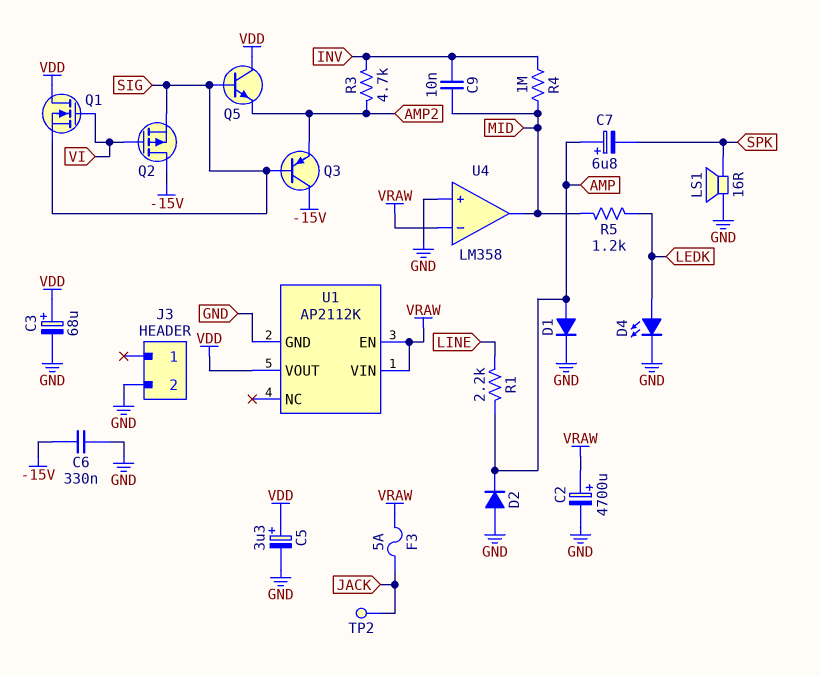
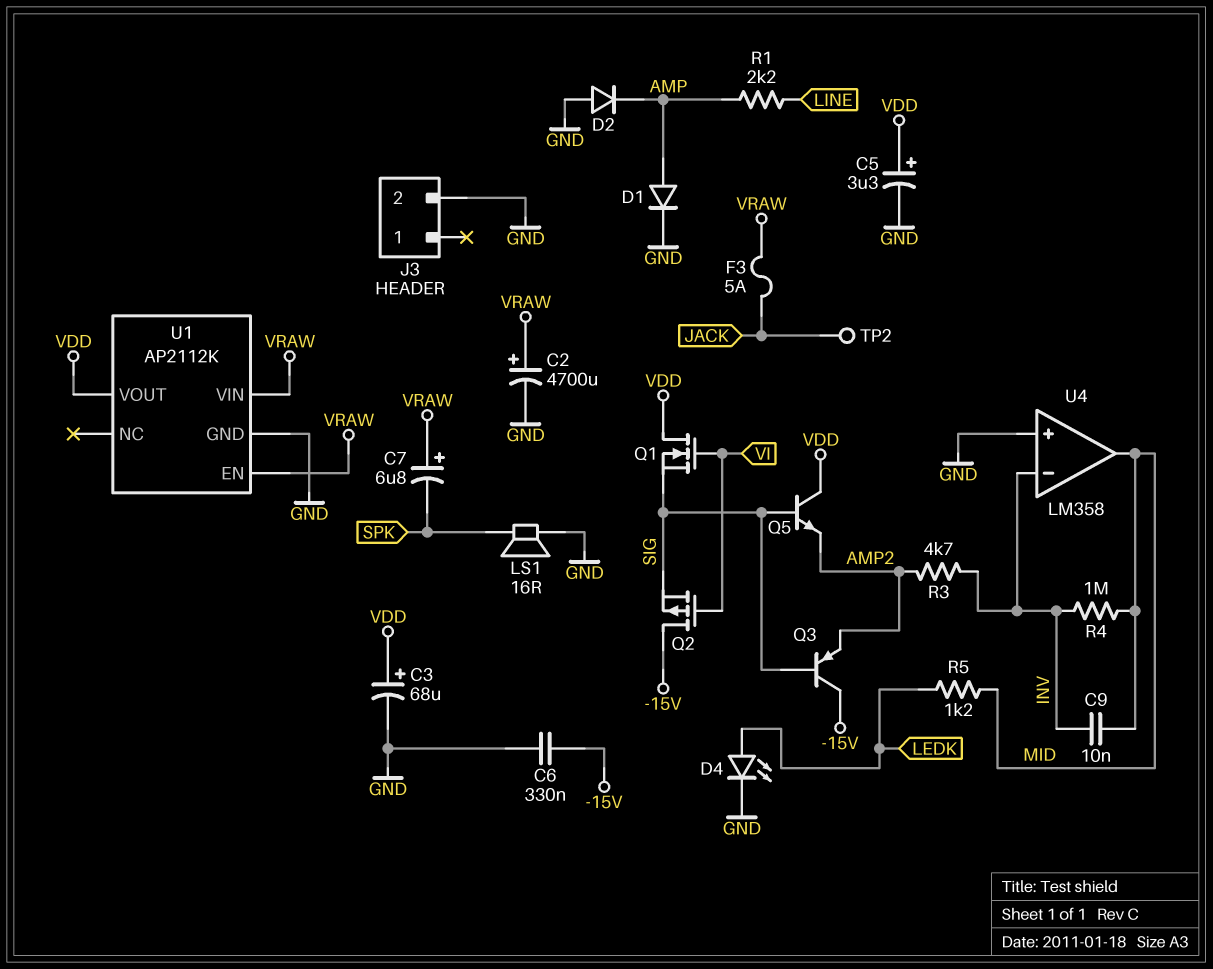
C7: 6.8uF (plus AMP, minus SPK) -> 6.8uF (plus VRAW, minus SPK)
U4 pin in-: VRAW -> INV

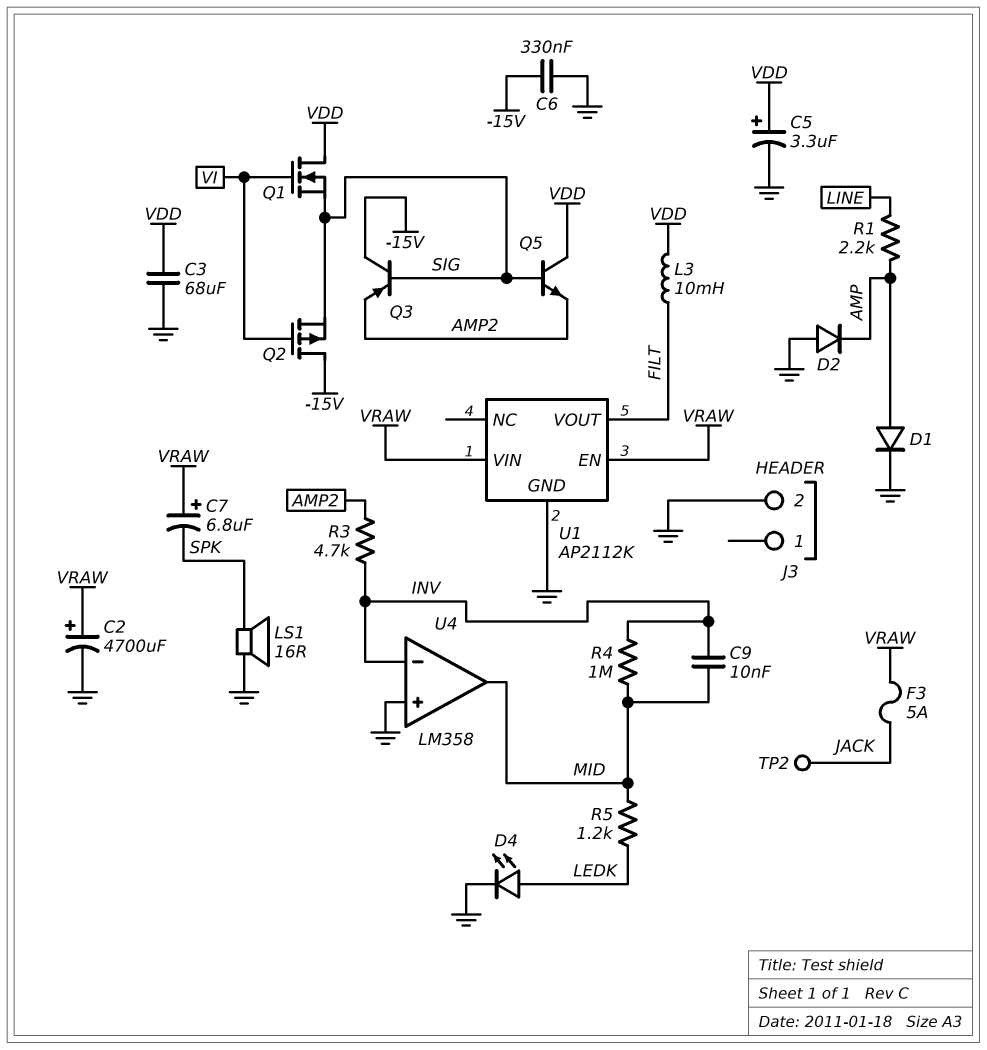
C3: 68uF (plus VDD, minus GND) -> 68uF (GND, VDD)
L3: none -> 10mH (FILT, VDD)
U1 pin VOUT: VDD -> FILT

